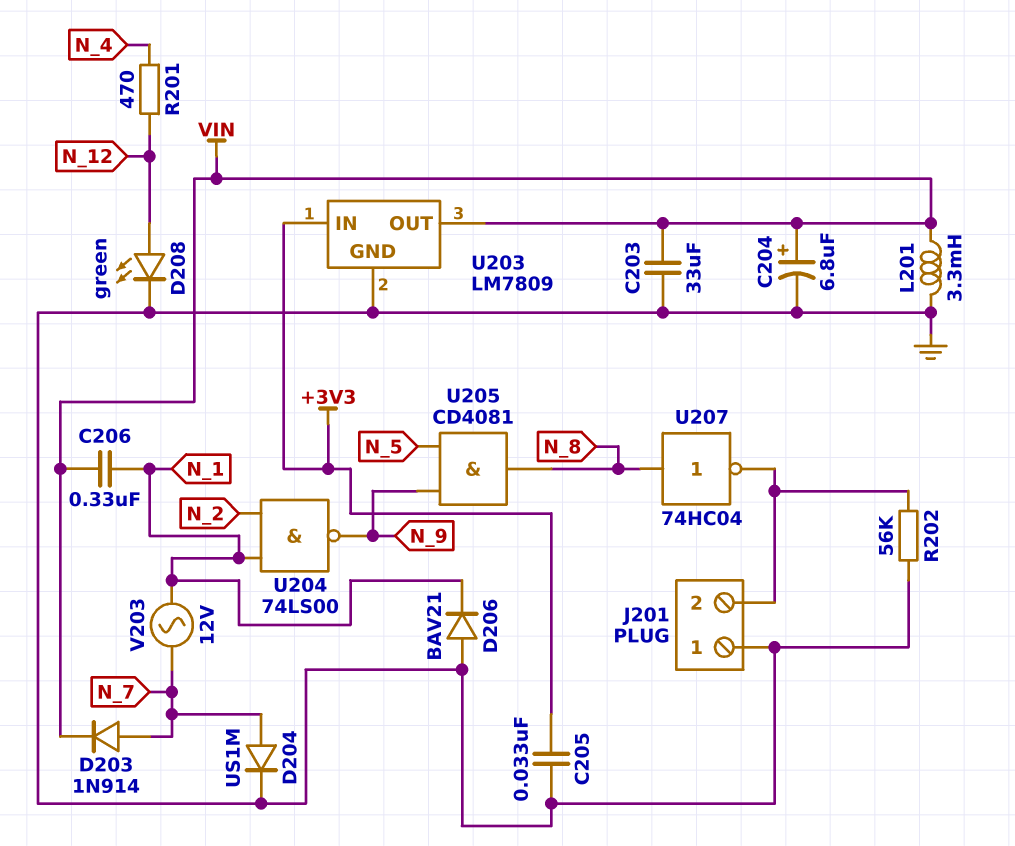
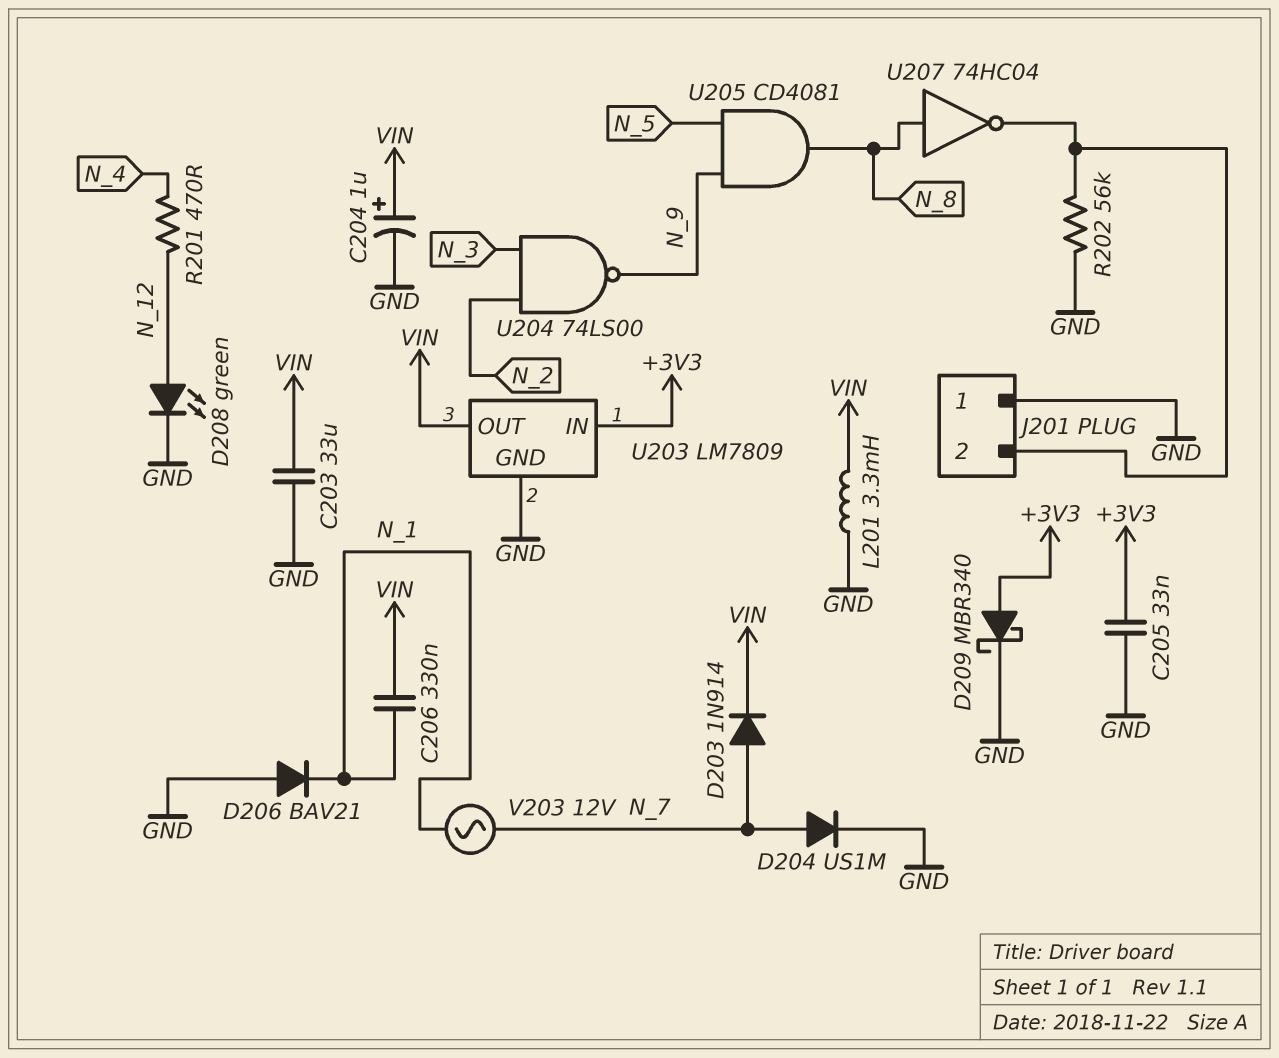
C204: 6.8uF (plus VIN, minus GND) -> 1uF (plus VIN, minus GND)
D209: none -> schottky MBR340 (A +3V3, K GND)
U204: NAND 74LS00 (in N_1, in N_2, out N_9) -> NAND 74LS00 (in N_2, in N_3, out N_9)

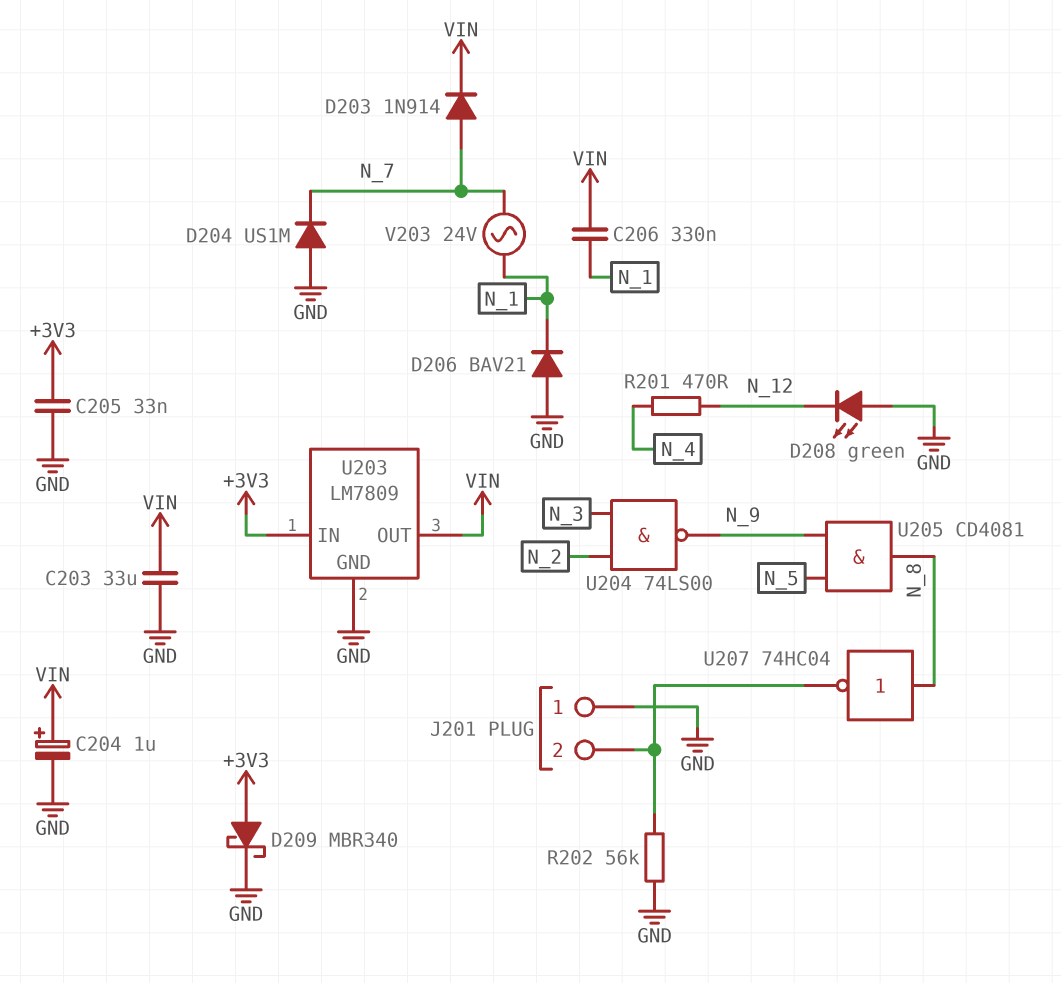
D204: diode US1M (A N_7, K GND) -> diode US1M (A GND, K N_7)
D208: LED green (A N_12, K GND) -> LED green (A GND, K N_12)
L201: 3.3mH (GND, VIN) -> none
V203: AC 12V (N_1, N_7) -> AC 24V (N_1, N_7)

